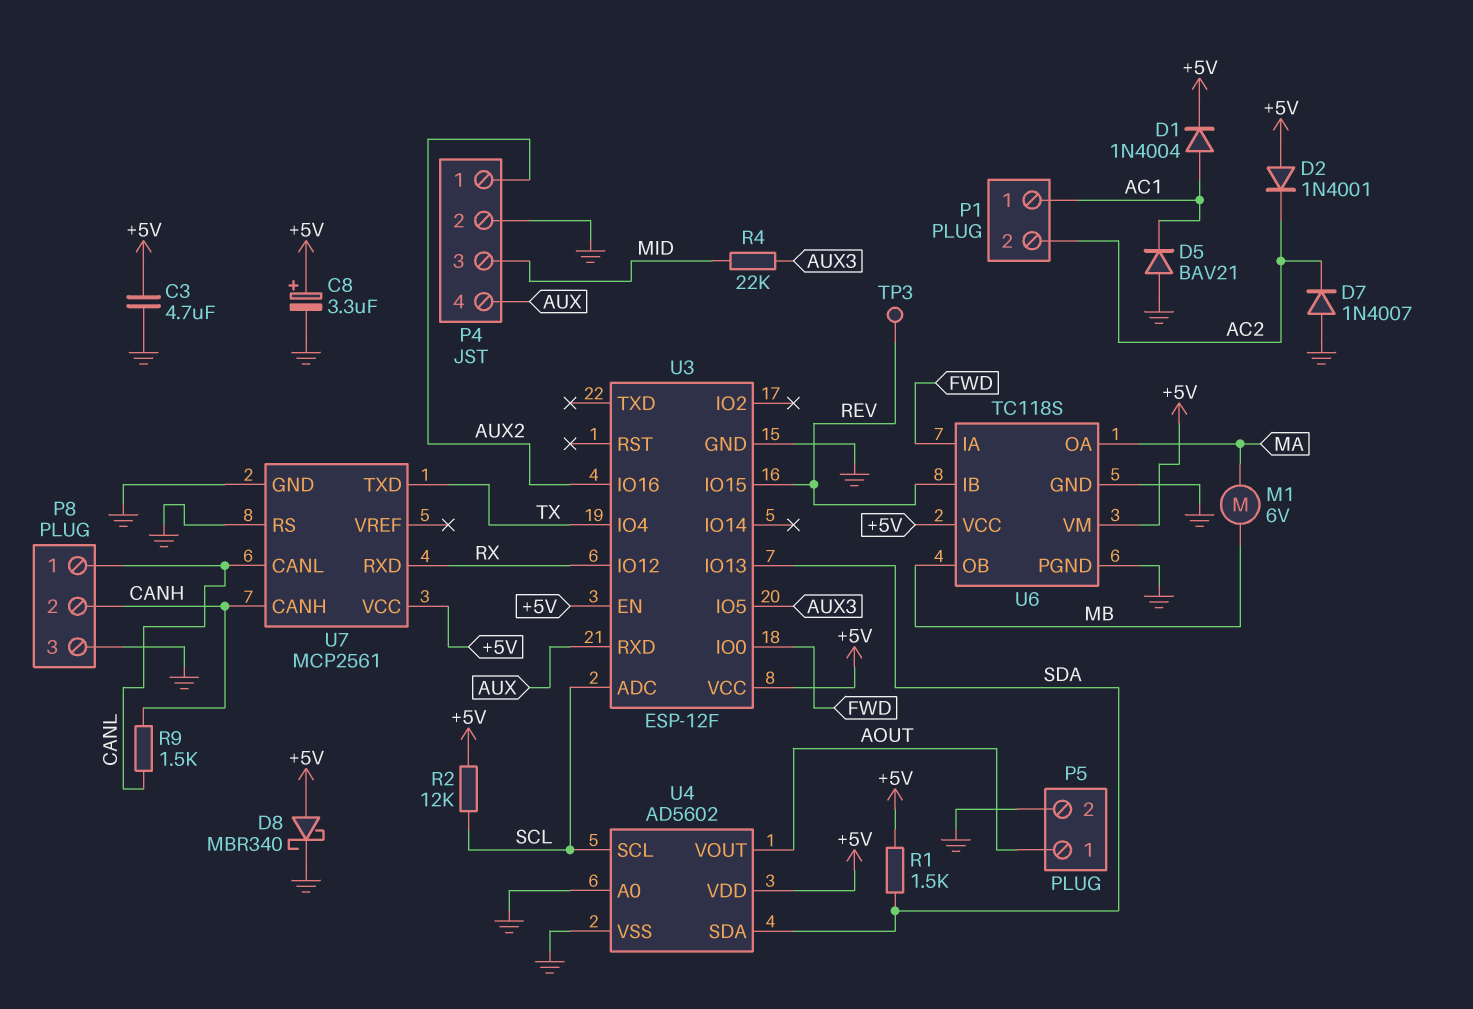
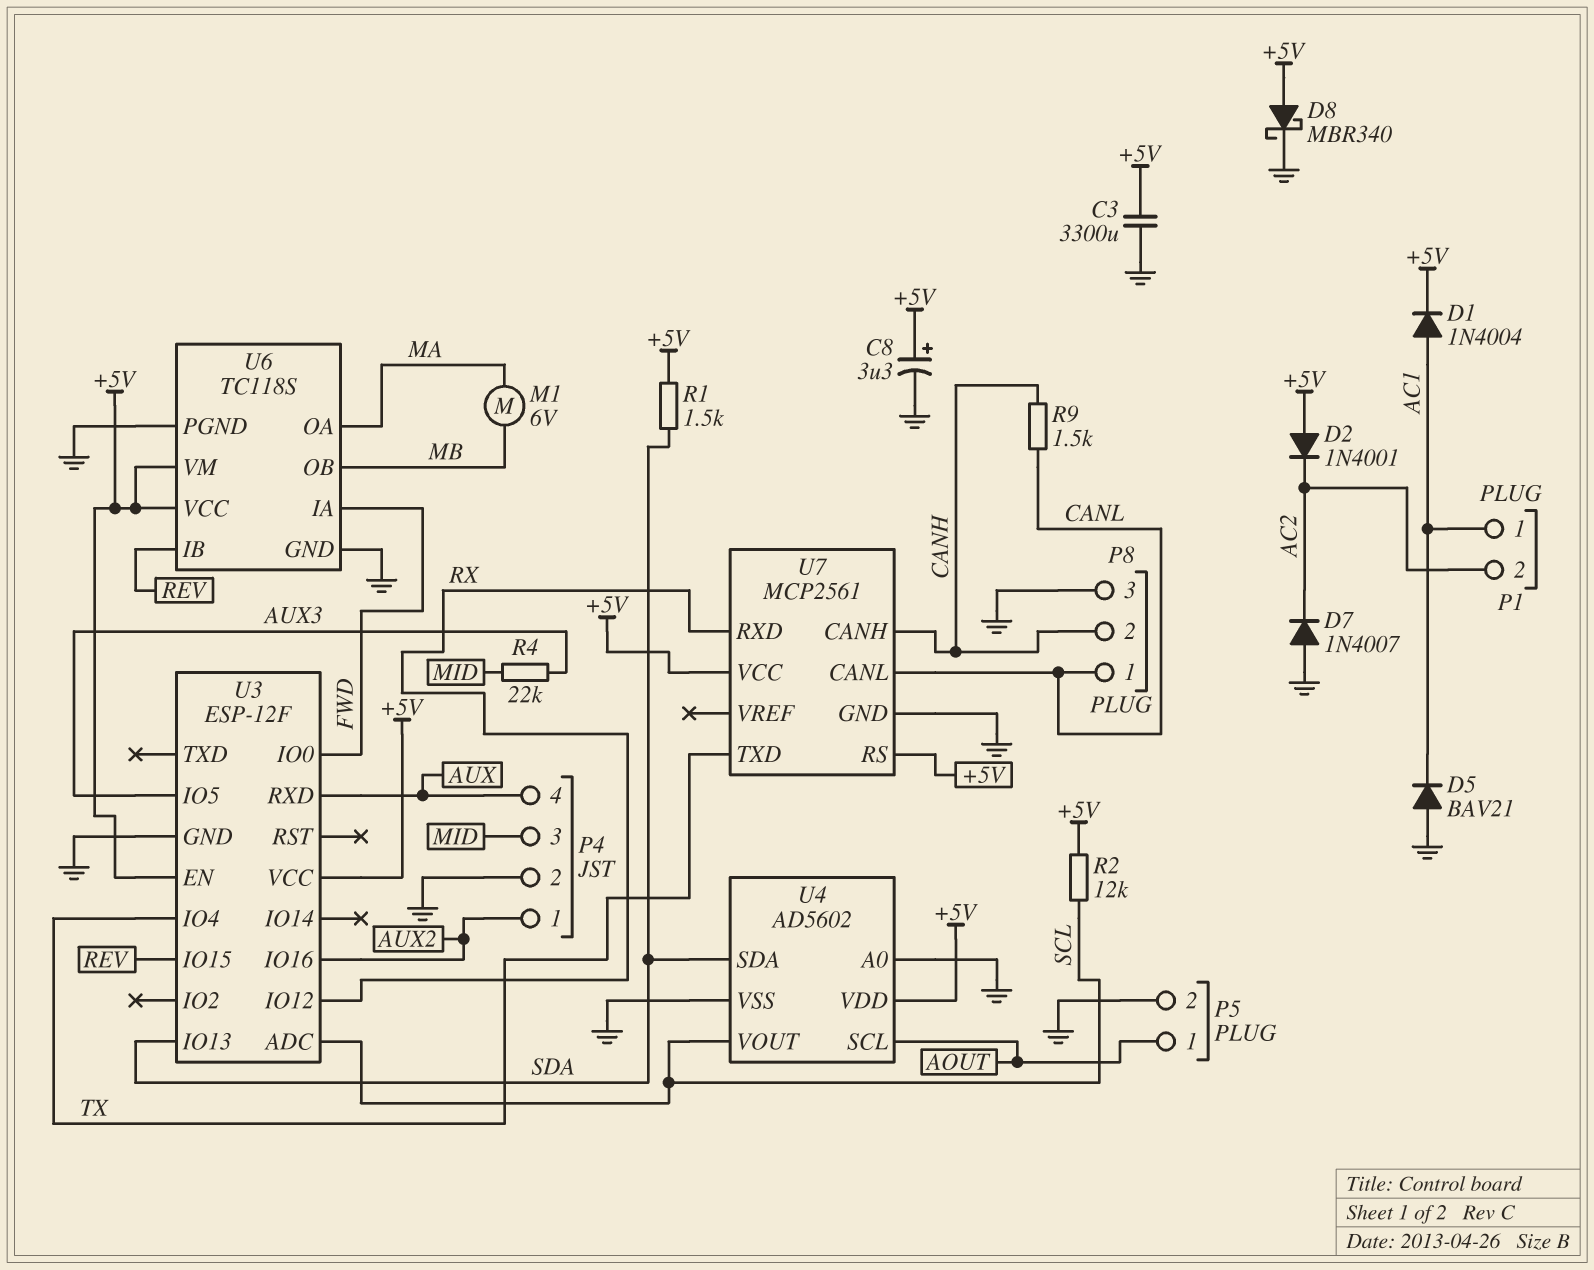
C3: 4.7uF (+5V, GND) -> 3300uF (+5V, GND)
TP3: test point (REV) -> none
U4 pin SCL: SCL -> AOUT
U4 pin VOUT: AOUT -> SCL
U7 pin RS: GND -> +5V

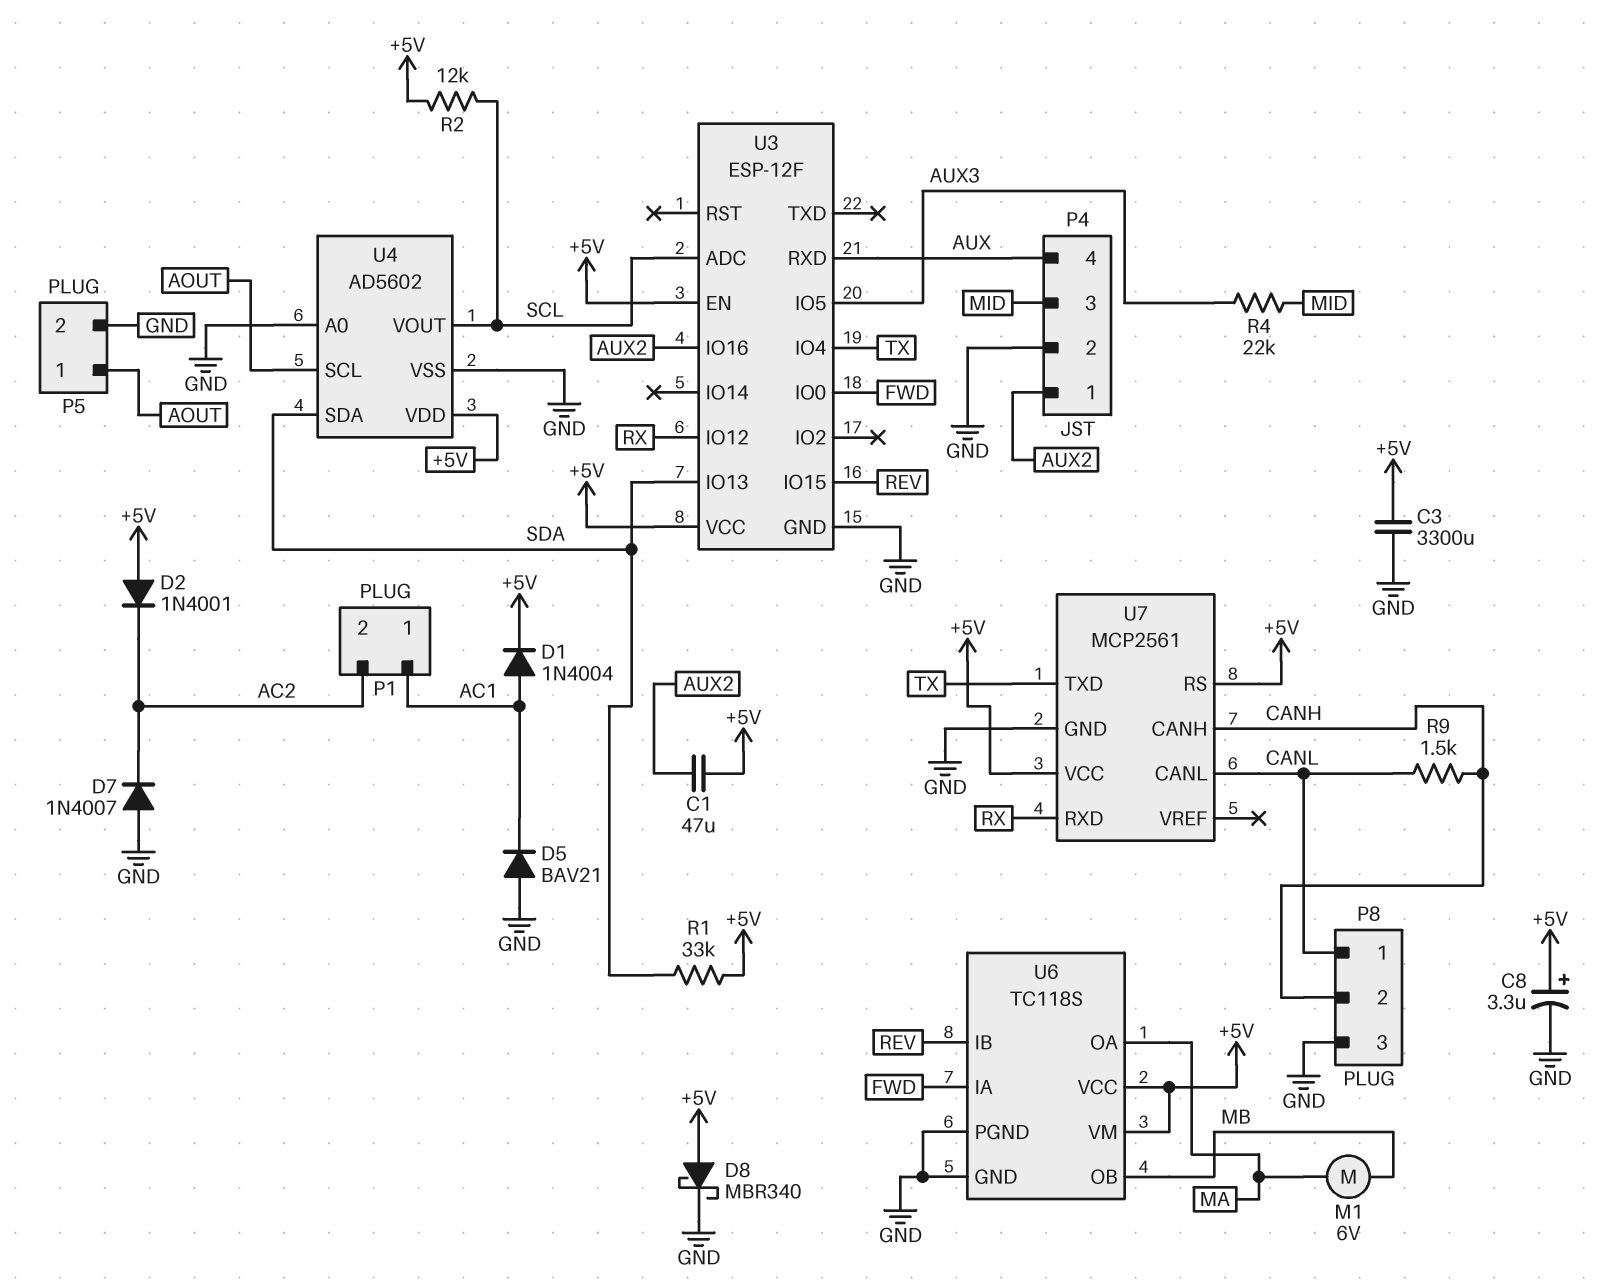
C1: none -> 47uF (+5V, AUX2)
R1: 1.5k (+5V, SDA) -> 33k (+5V, SDA)

